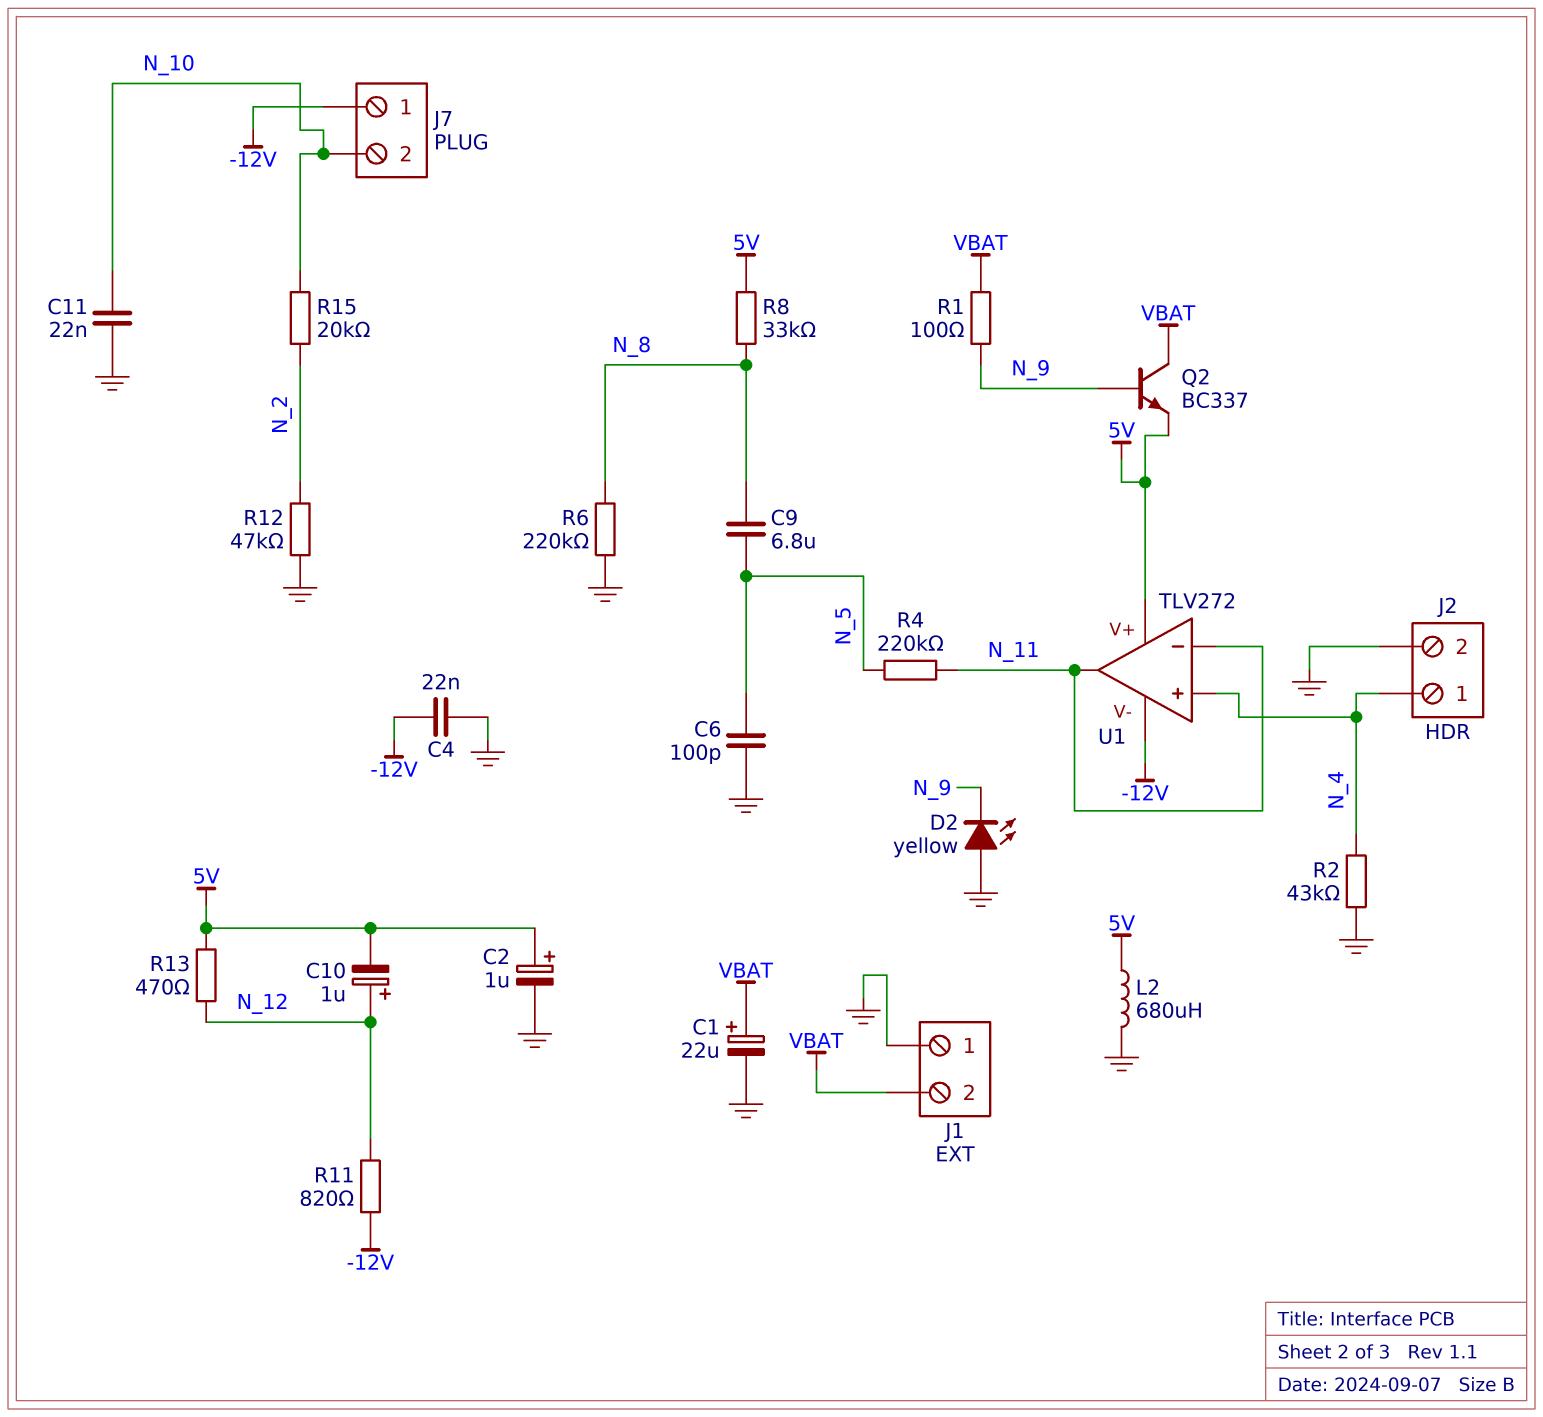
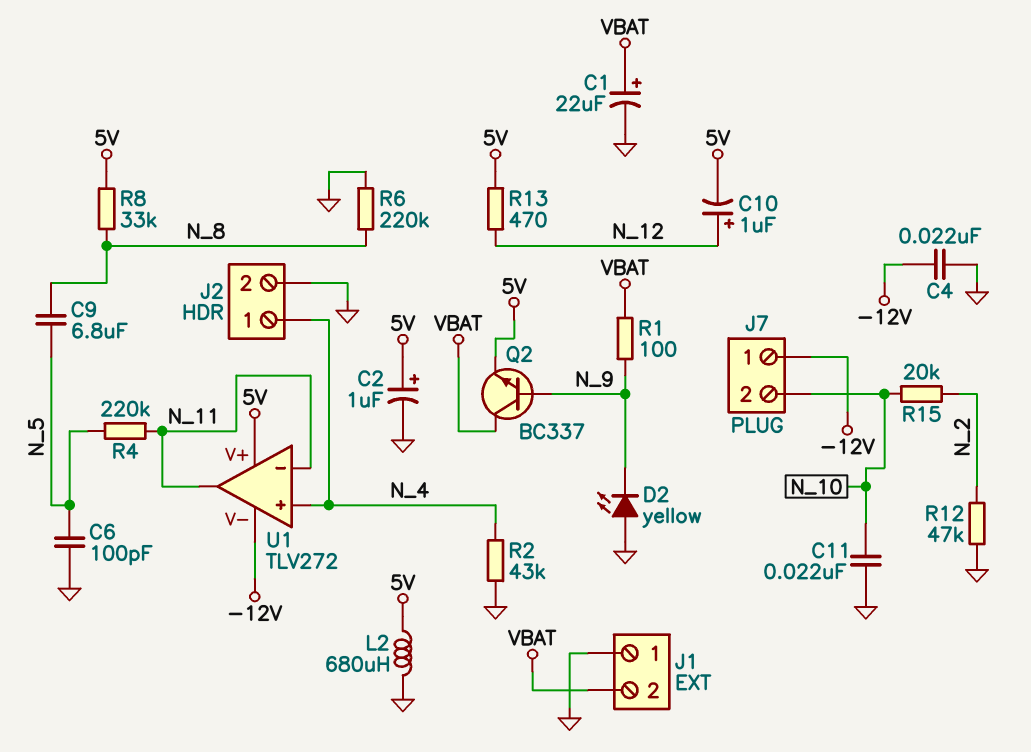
R11: 820 (-12V, N_12) -> none

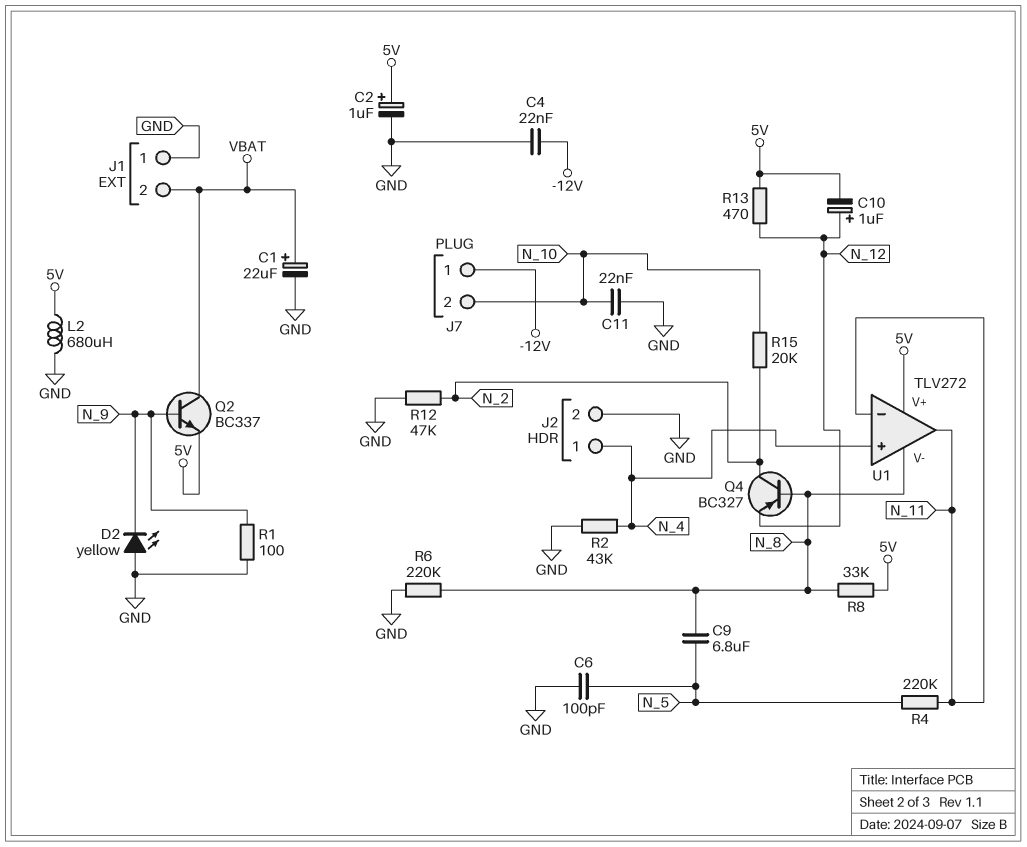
Q4: none -> PNP BC327 (B N_8, C N_2, E N_12)
R1: 100 (N_9, VBAT) -> 100 (GND, N_9)
U1 pin V-: -12V -> N_8

